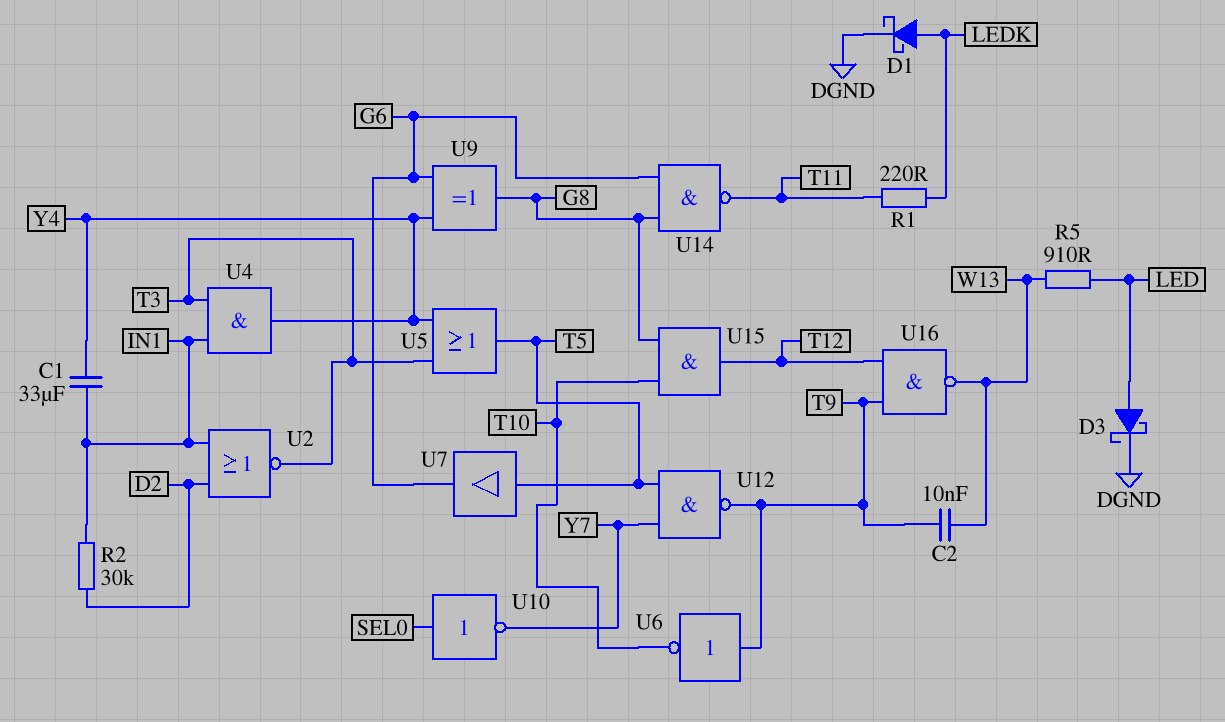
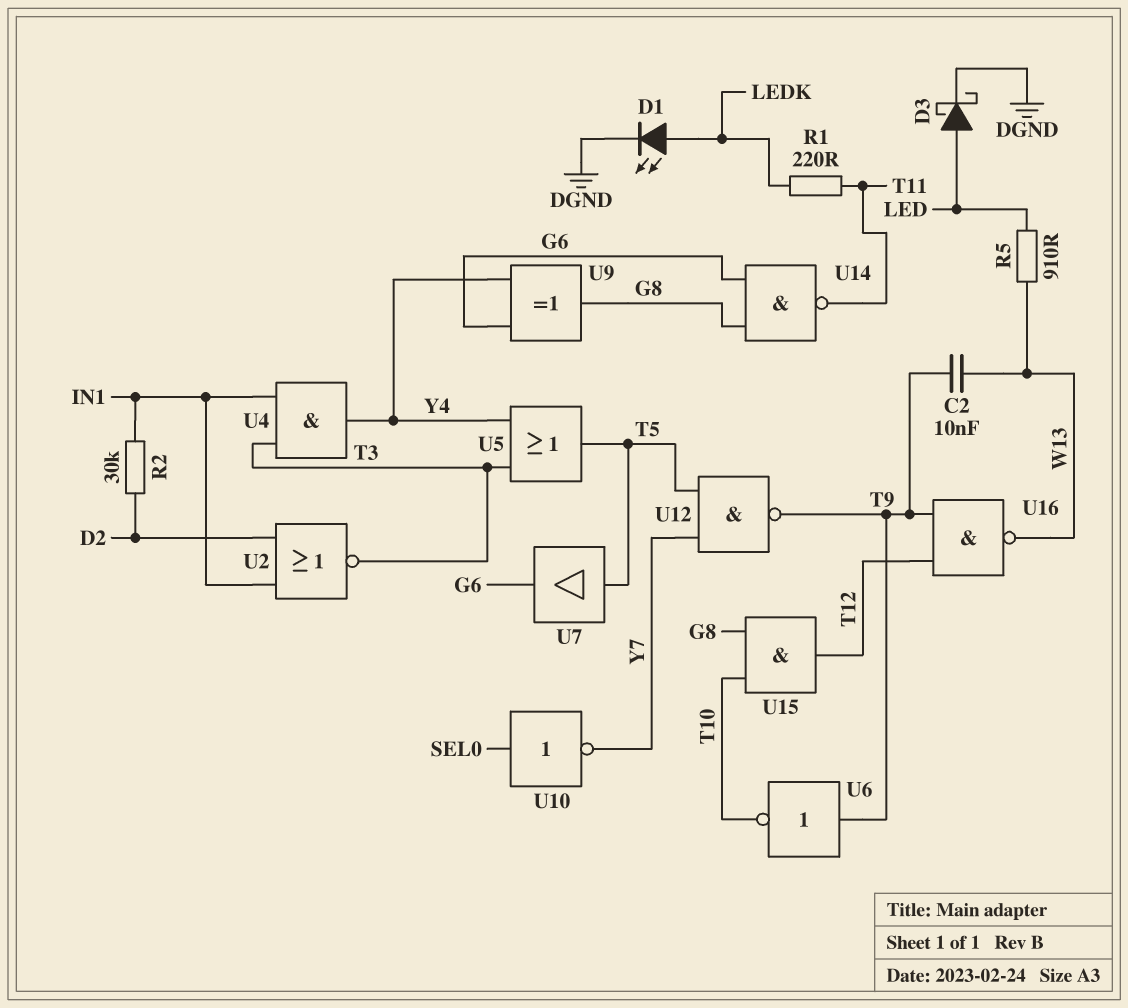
C1: 33uF (IN1, Y4) -> none
D1: schottky (A LEDK, K DGND) -> LED (A LEDK, K DGND)

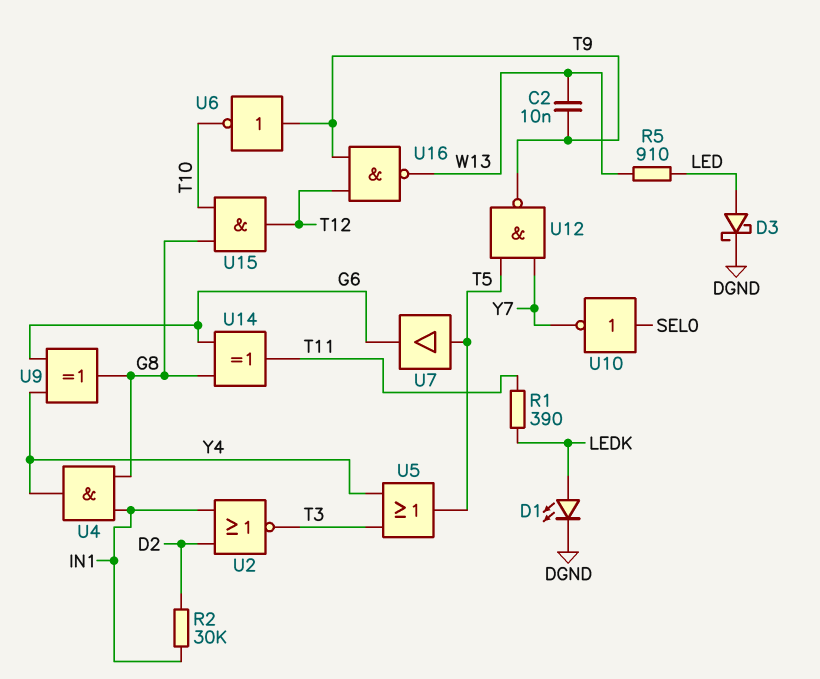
R1: 220 (LEDK, T11) -> 390 (LEDK, T11)
U4: AND (in IN1, in T3, out Y4) -> AND (in G8, in IN1, out Y4)
U14: NAND (in G6, in G8, out T11) -> XOR (in G6, in G8, out T11)

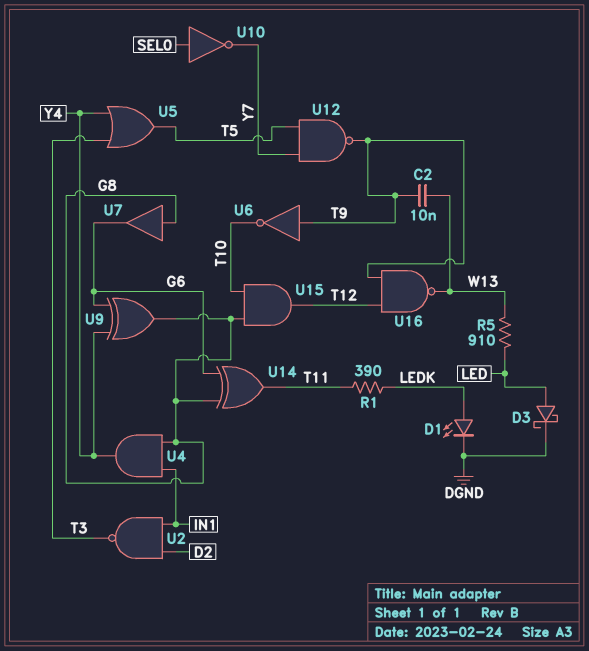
R2: 30k (D2, IN1) -> none
U2: NOR (in D2, in IN1, out T3) -> NAND (in D2, in IN1, out T3)
U7: buffer (in T5, out G6) -> buffer (in G8, out G6)

